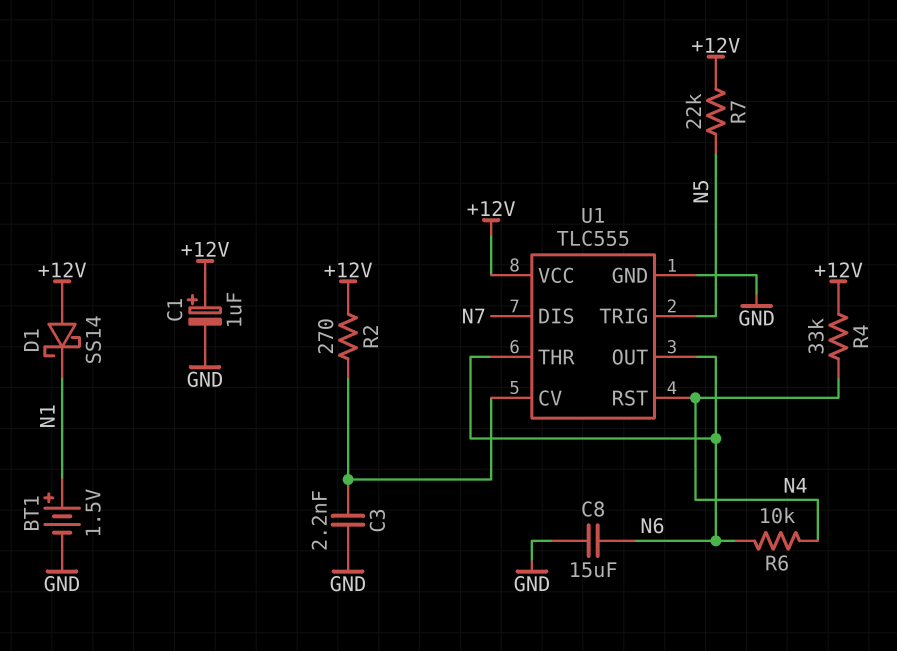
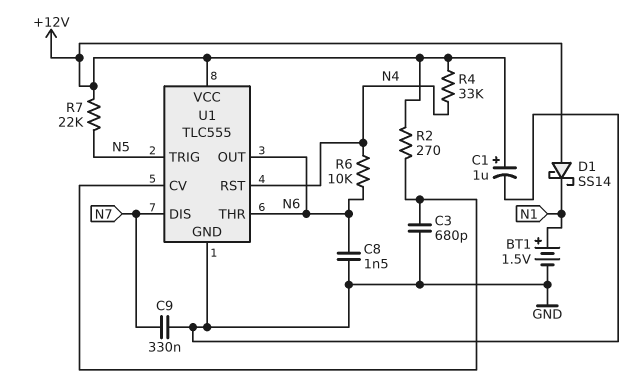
C3: 2.2nF (GND, U1/CV) -> 680pF (GND, U1/CV)
C8: 15uF (GND, N6) -> 1.5nF (GND, N6)
C9: none -> 330nF (GND, N7)

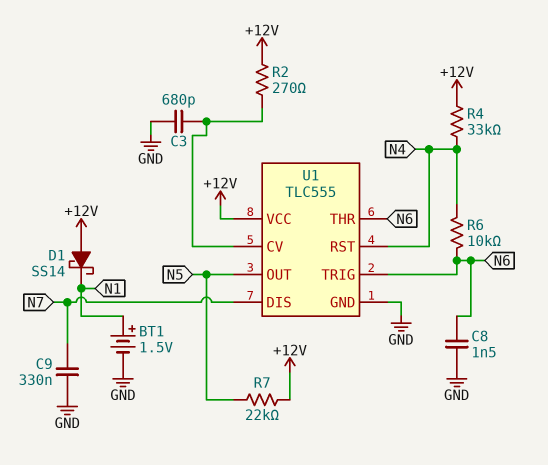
C1: 1uF (plus +12V, minus GND) -> none
U1 pin OUT: N6 -> N5
U1 pin TRIG: N5 -> N6

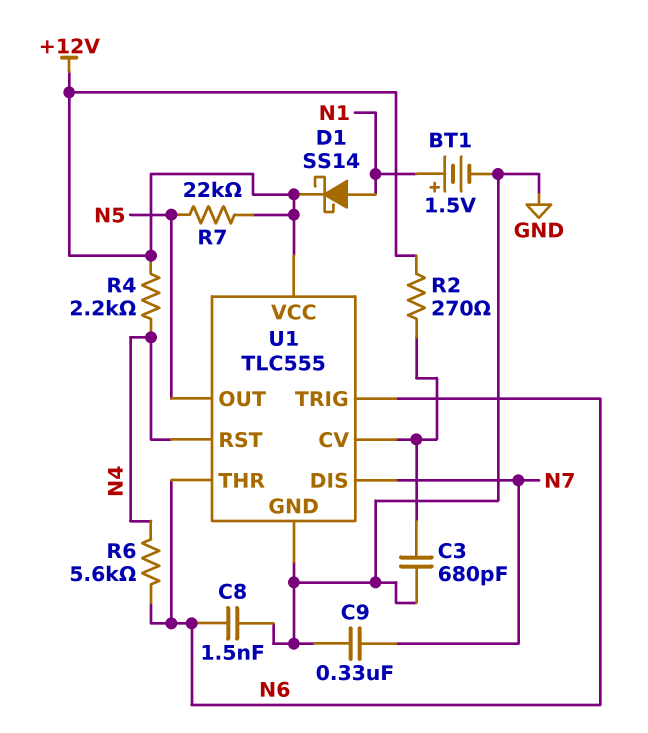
D1: schottky SS14 (A +12V, K N1) -> schottky SS14 (A N1, K +12V)
R4: 33k (+12V, N4) -> 2.2k (+12V, N4)
R6: 10k (N4, N6) -> 5.6k (N4, N6)

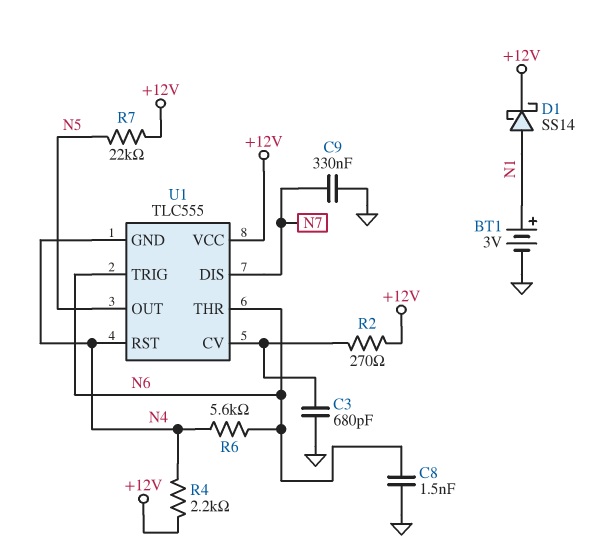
BT1: 1.5V (plus N1, minus GND) -> 3V (plus N1, minus GND)
U1 pin GND: GND -> N4

